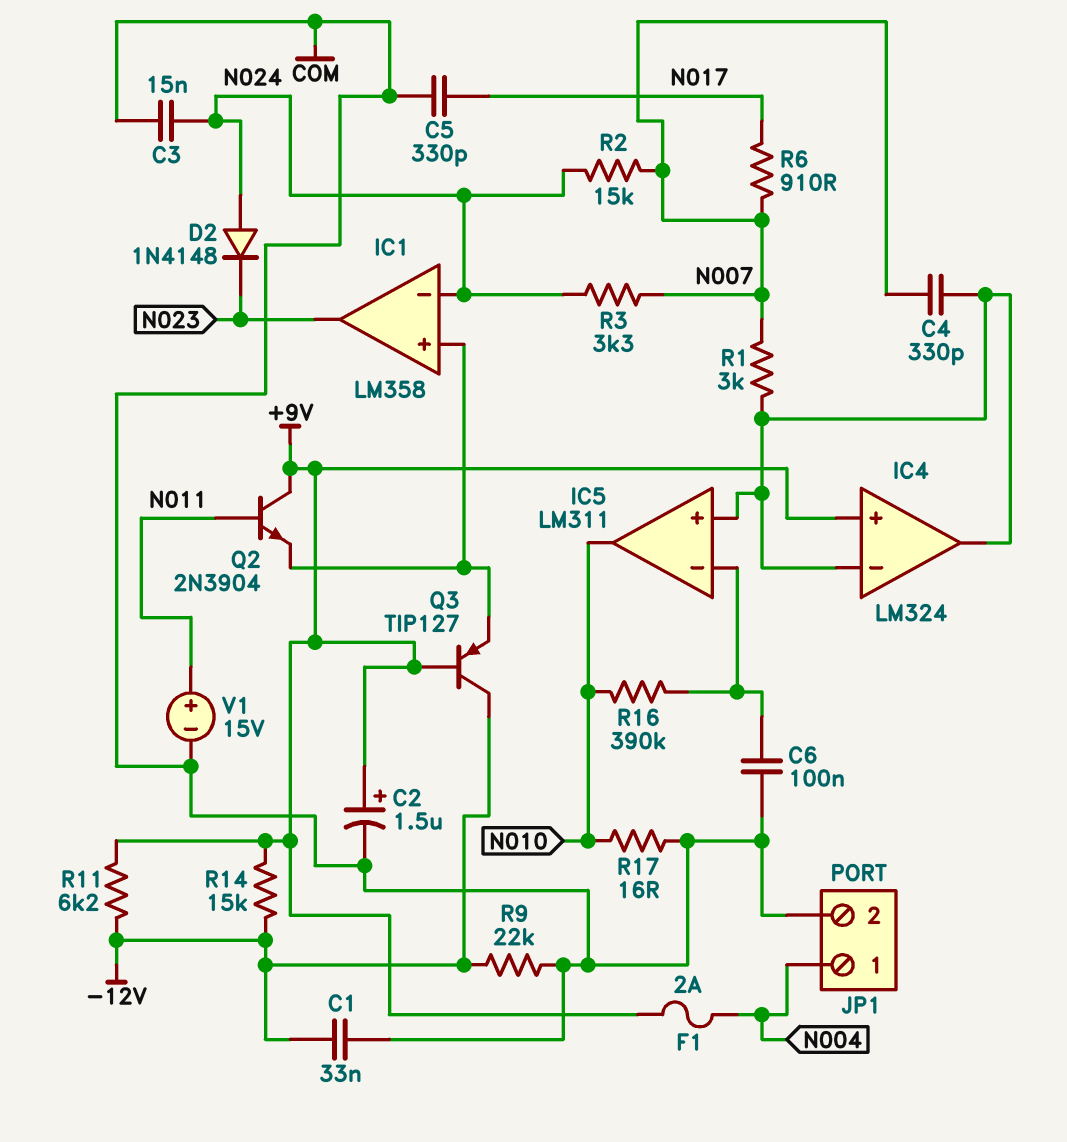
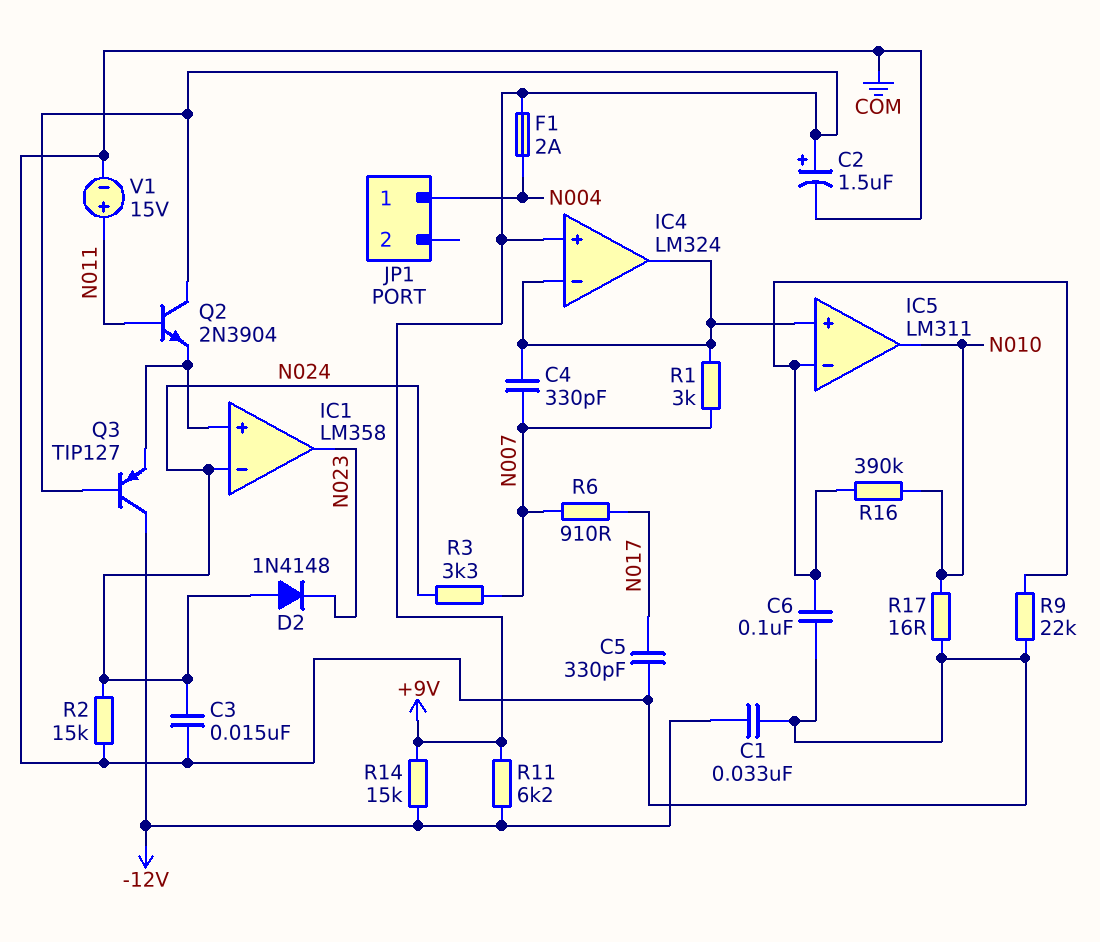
JP1 pin 2: COM -> none
R2: 15k (N007, N024) -> 15k (COM, N024)
R9: 22k (-12V, COM) -> 22k (COM, IC5/in-)

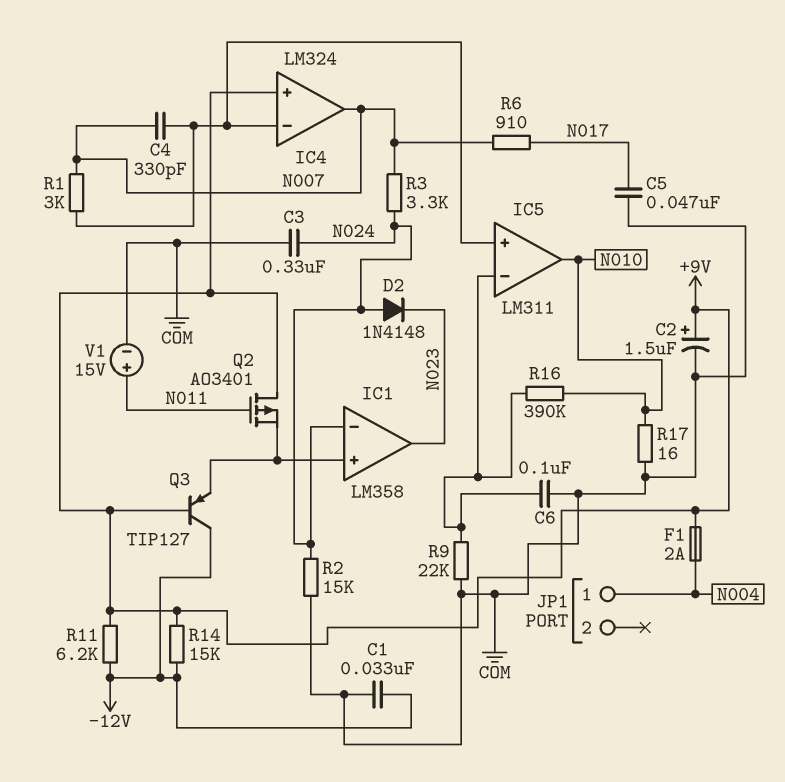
C3: 15nF (COM, N024) -> 330nF (COM, N024)
C5: 330pF (COM, N017) -> 47nF (COM, N017)
IC4 pin out: IC4/in- -> N007
Q2: NPN 2N3904 (B N011, C +9V, E IC1/in+) -> PMOS AO3401 (G N011, D +9V, S IC1/in+)

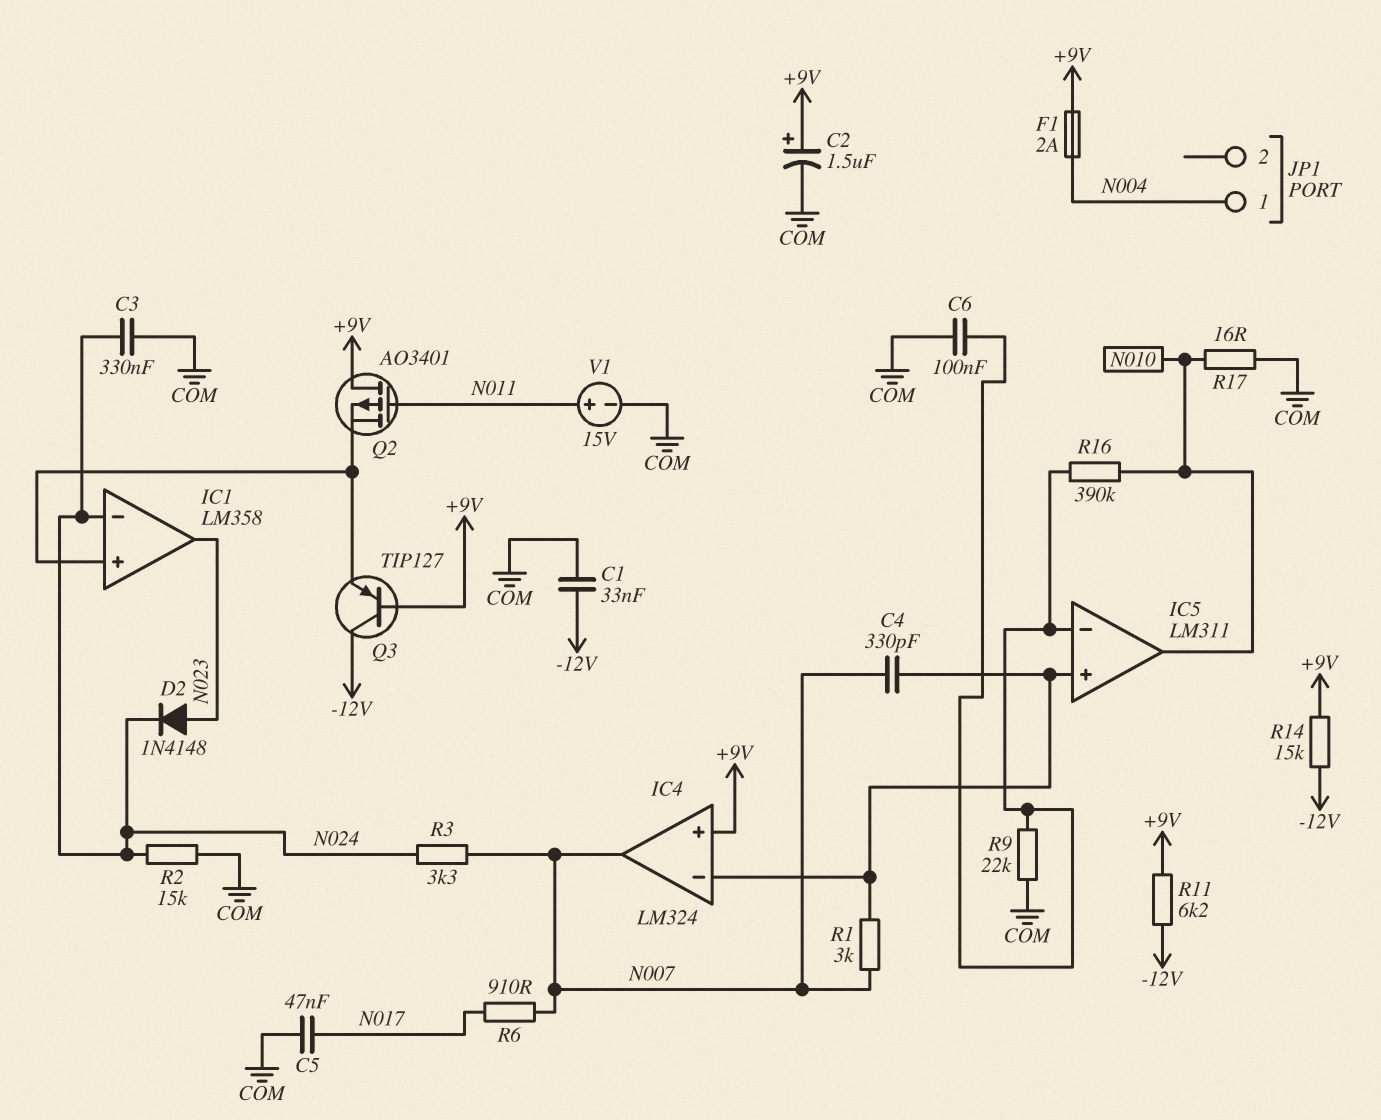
D2: diode 1N4148 (A N024, K N023) -> diode 1N4148 (A N023, K N024)

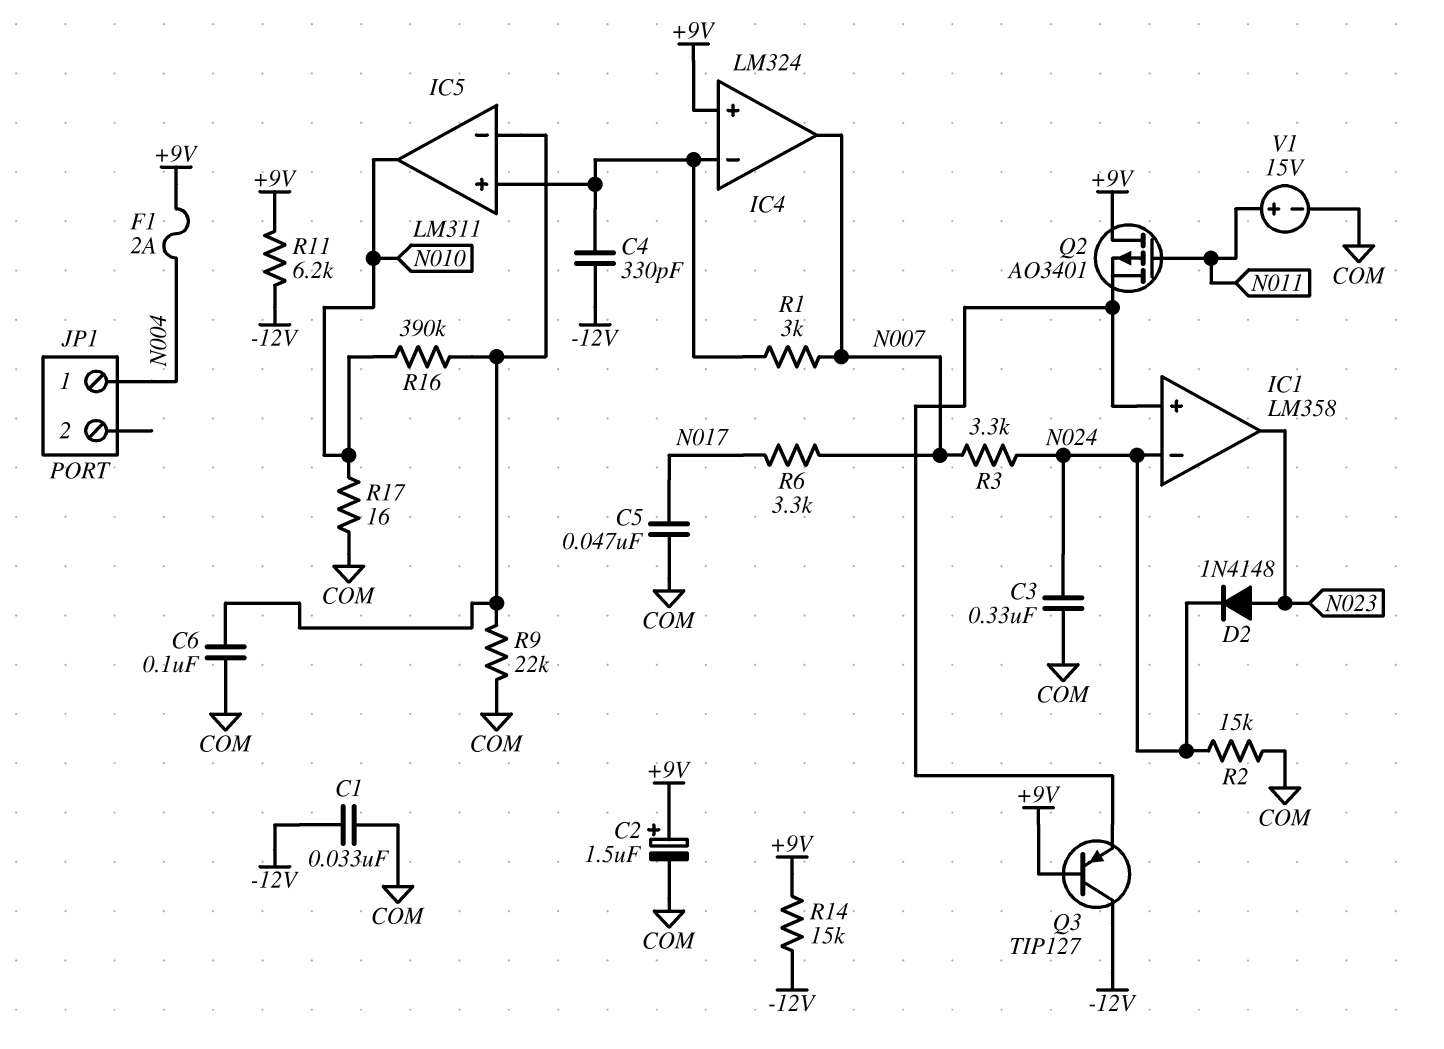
C4: 330pF (IC4/in-, N007) -> 330pF (-12V, IC4/in-)
R6: 910 (N007, N017) -> 3.3k (N007, N017)

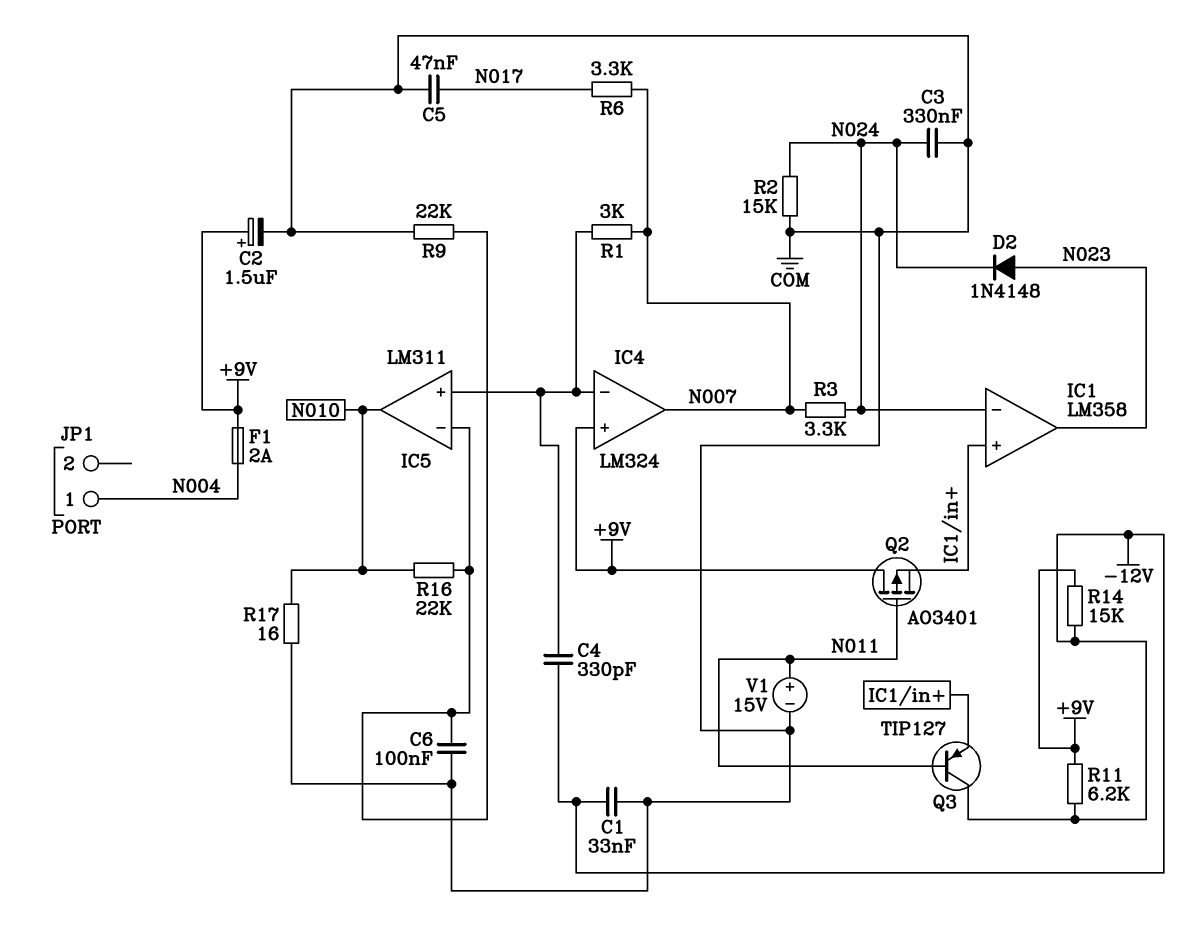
Q3: PNP TIP127 (B +9V, C -12V, E IC1/in+) -> PNP TIP127 (B N011, C -12V, E IC1/in+)
R16: 390k (IC5/in-, N010) -> 22k (IC5/in-, N010)

